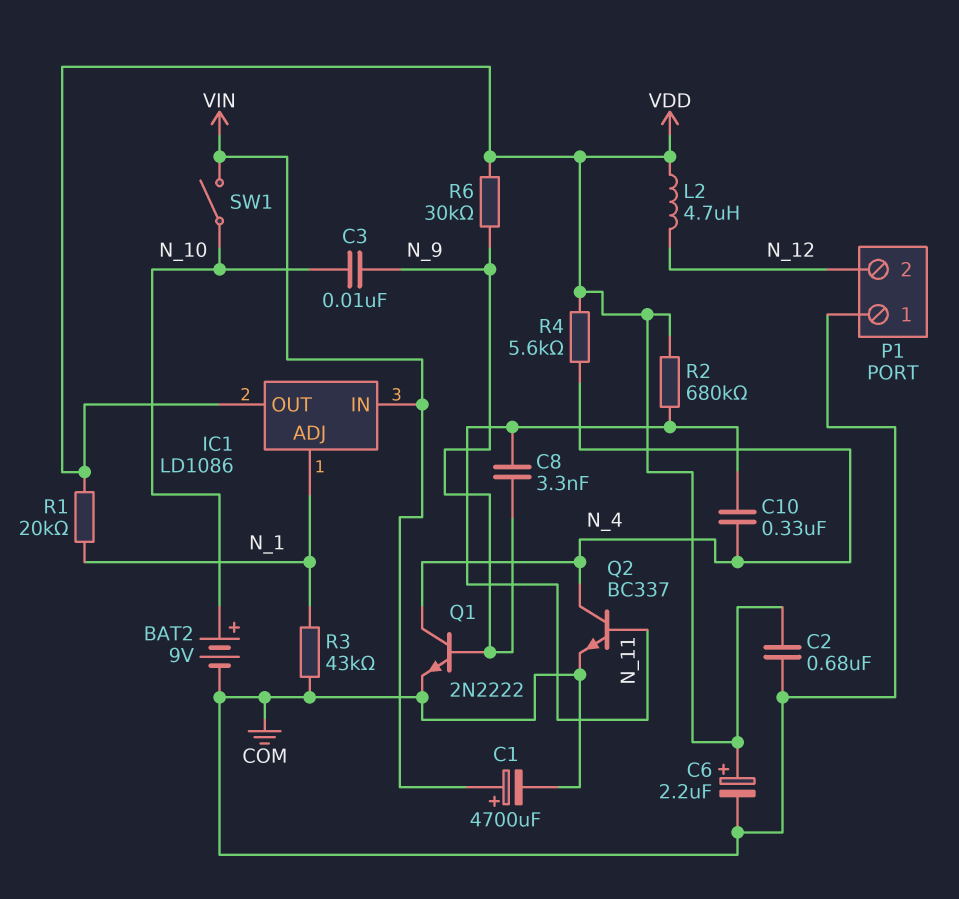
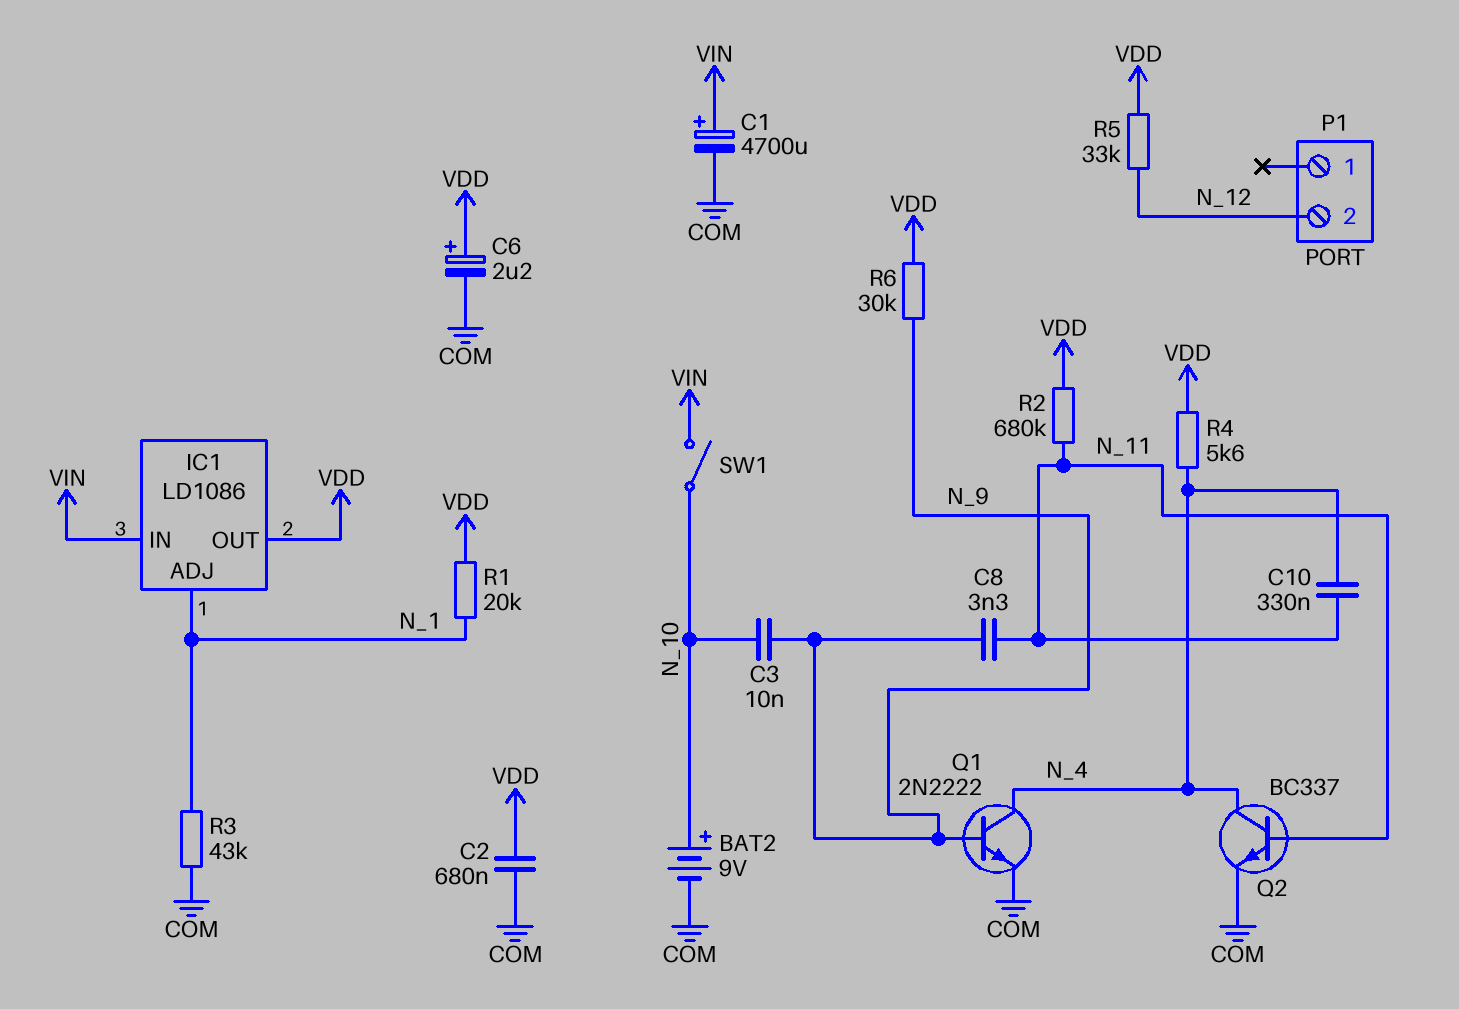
L2: 4.7uH (N_12, VDD) -> none
P1 pin 1: COM -> none
R5: none -> 33k (N_12, VDD)

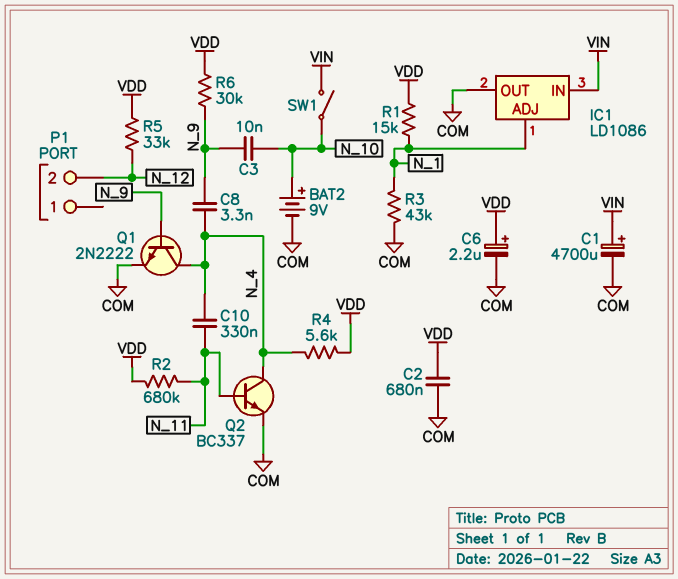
C8: 3.3nF (N_9, N_11) -> 3.3nF (N_4, N_9)
IC1 pin OUT: VDD -> COM
R1: 20k (N_1, VDD) -> 15k (N_1, VDD)

